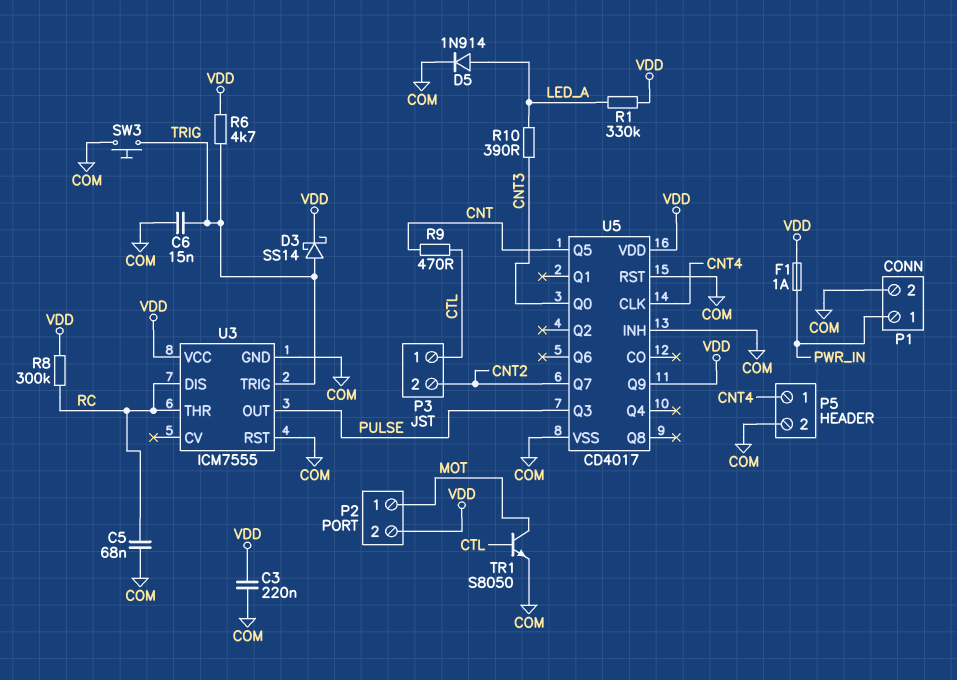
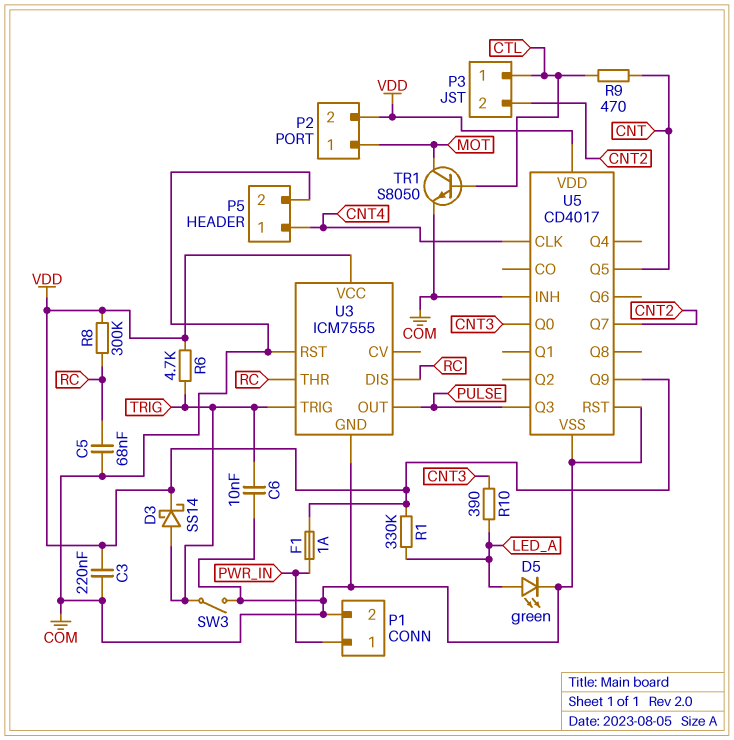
C6: 15nF (COM, TRIG) -> 10nF (COM, TRIG)
D5: diode 1N914 (A LED_A, K COM) -> LED green (A LED_A, K COM)
SW3: button (COM, TRIG) -> switch (COM, TRIG)

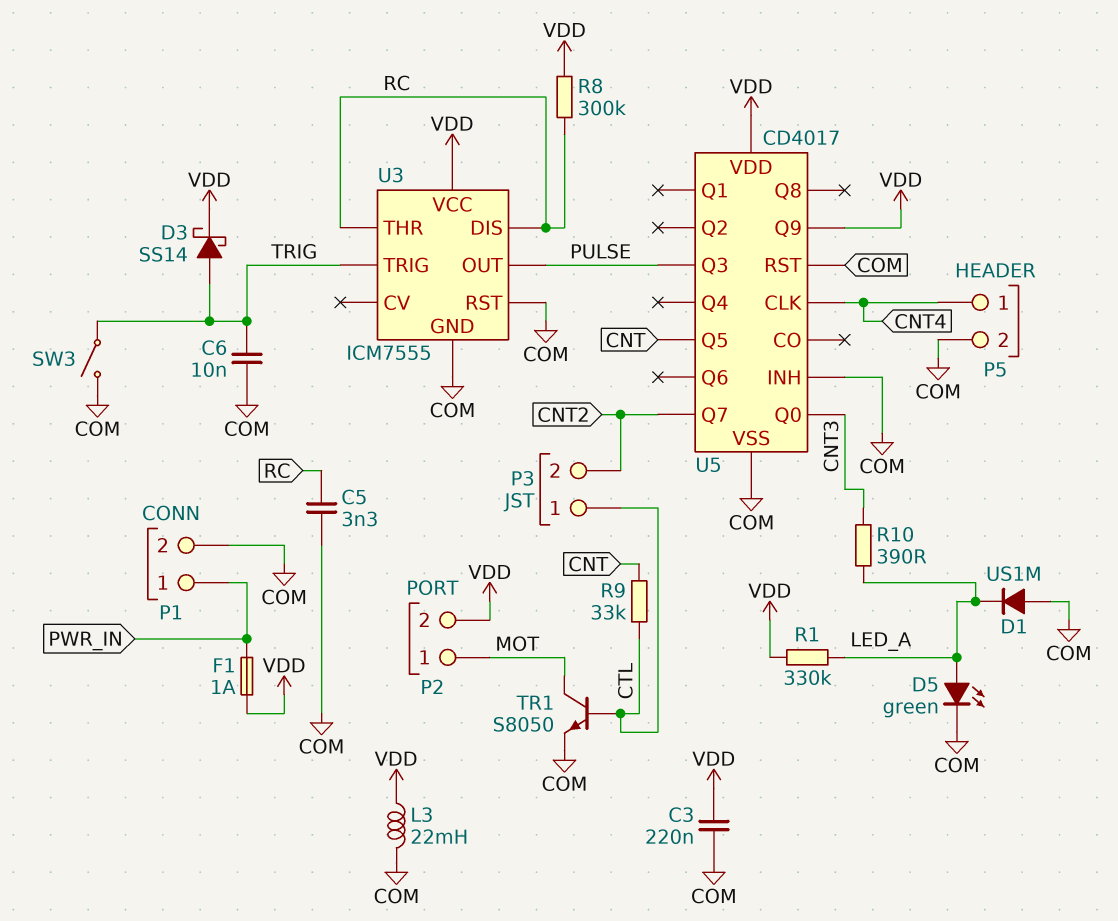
C5: 68nF (COM, RC) -> 3.3nF (COM, RC)
D1: none -> diode US1M (A COM, K LED_A)
L3: none -> 22mH (COM, VDD)
R6: 4.7k (TRIG, VDD) -> none
R9: 470 (CNT, CTL) -> 33k (CNT, CTL)

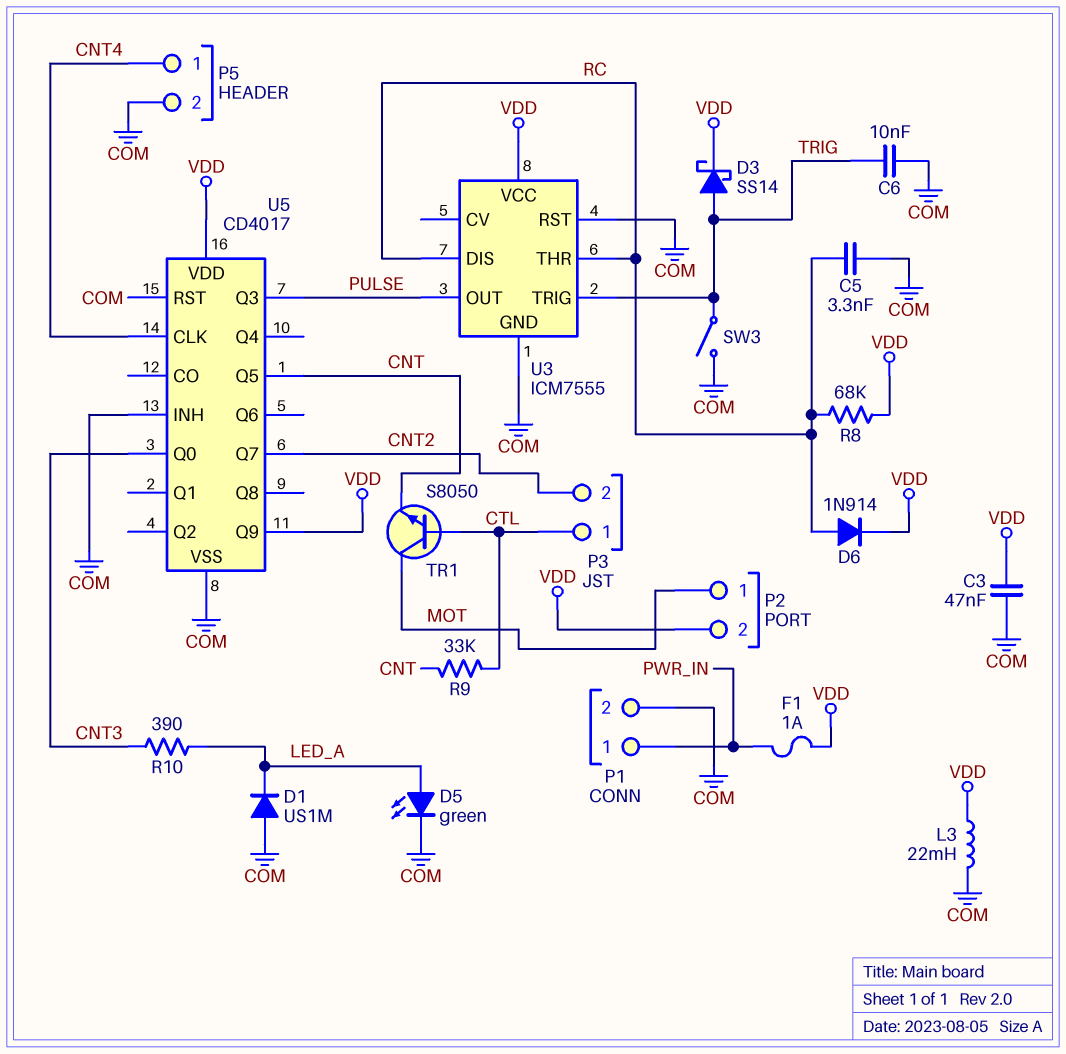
C3: 220nF (COM, VDD) -> 47nF (COM, VDD)
D6: none -> diode 1N914 (A RC, K VDD)
R1: 330k (LED_A, VDD) -> none
R8: 300k (RC, VDD) -> 68k (RC, VDD)
TR1: NPN S8050 (B CTL, C MOT, E COM) -> NPN S8050 (B CTL, C MOT, E CNT)

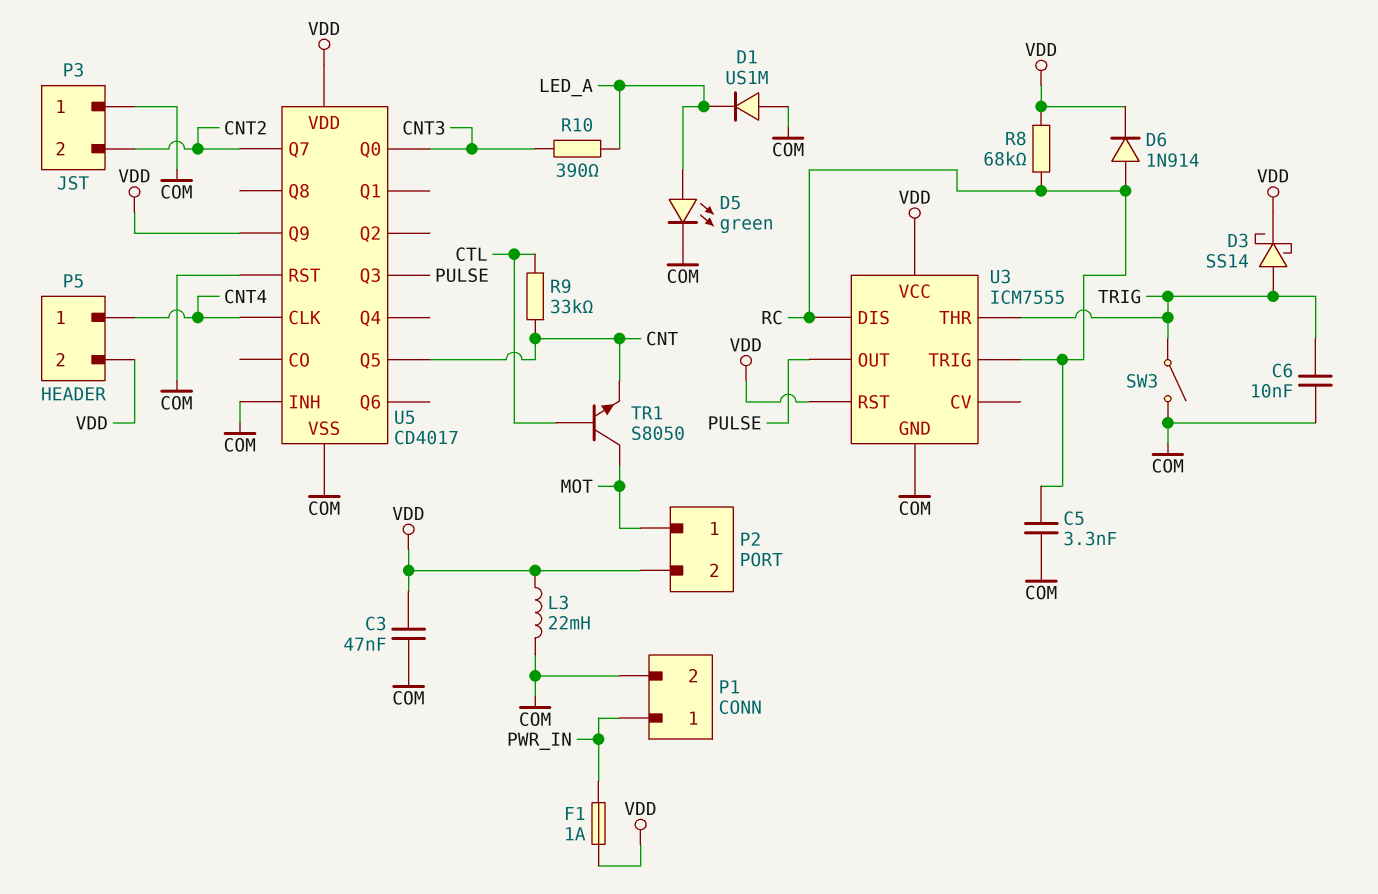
P3 pin 1: CTL -> COM
P5 pin 2: COM -> VDD
U3 pin RST: COM -> VDD
U3 pin THR: RC -> TRIG
U3 pin TRIG: TRIG -> RC

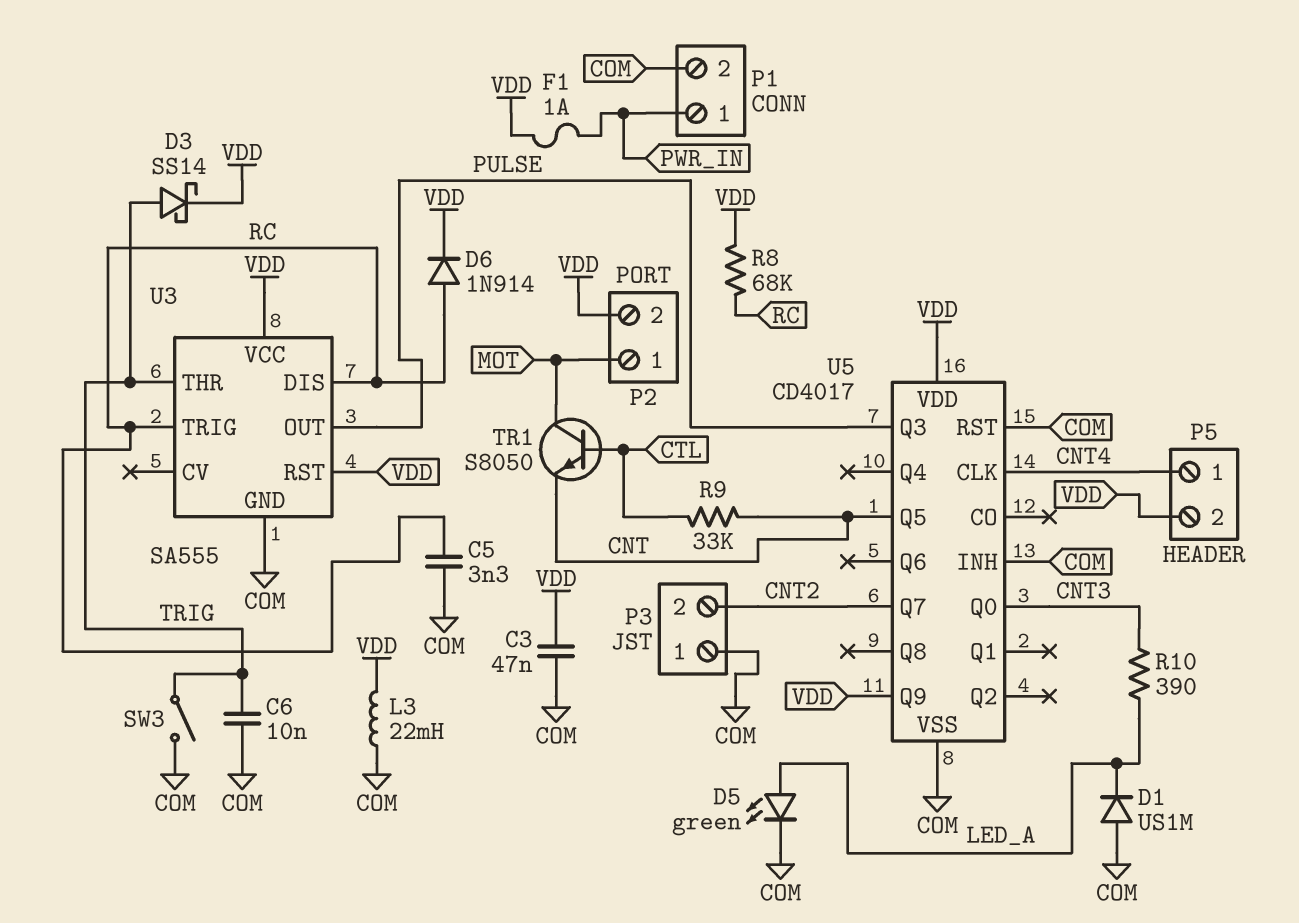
U3: ICM7555 -> SA555

